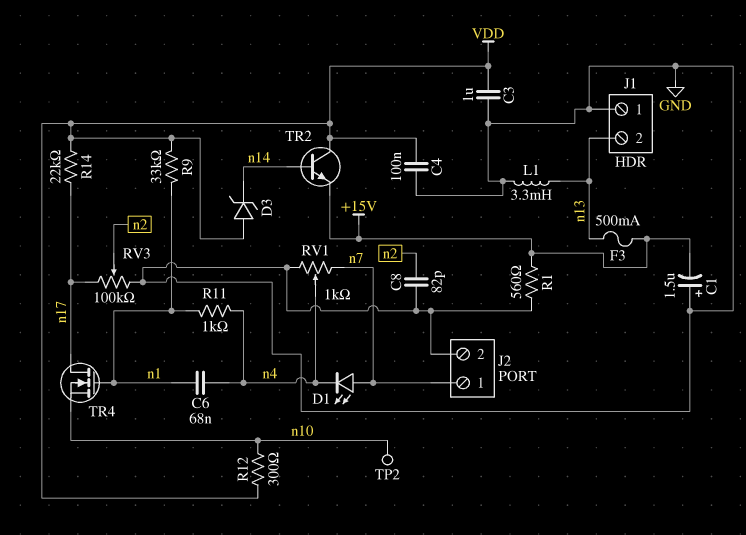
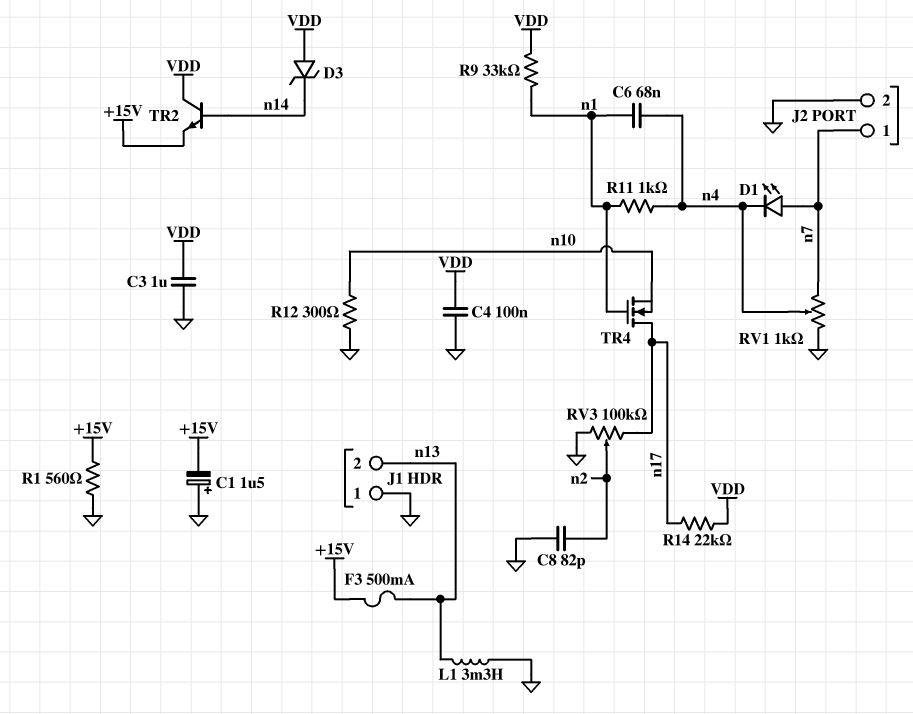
R12: 300 (VDD, n10) -> 300 (GND, n10)
TP2: test point (n10) -> none

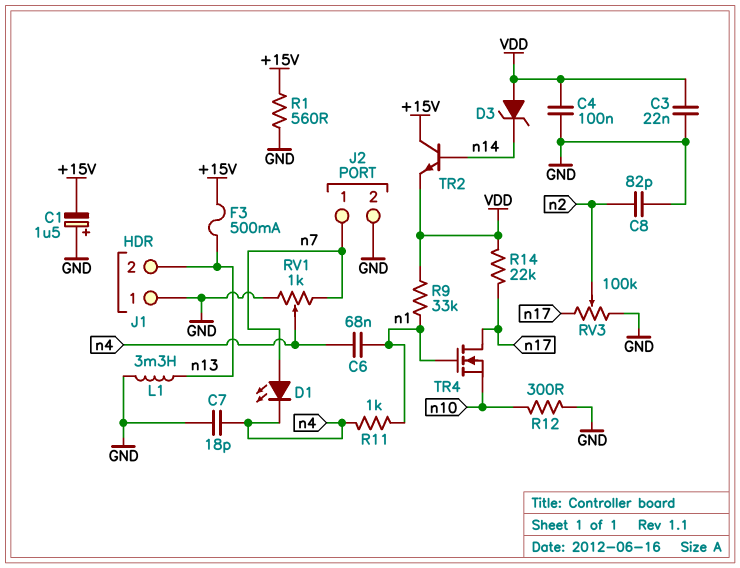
C3: 1uF (GND, VDD) -> 22nF (GND, VDD)
C7: none -> 18pF (GND, n4)
TR2: NPN (B n14, C VDD, E +15V) -> NPN (B n14, C +15V, E VDD)

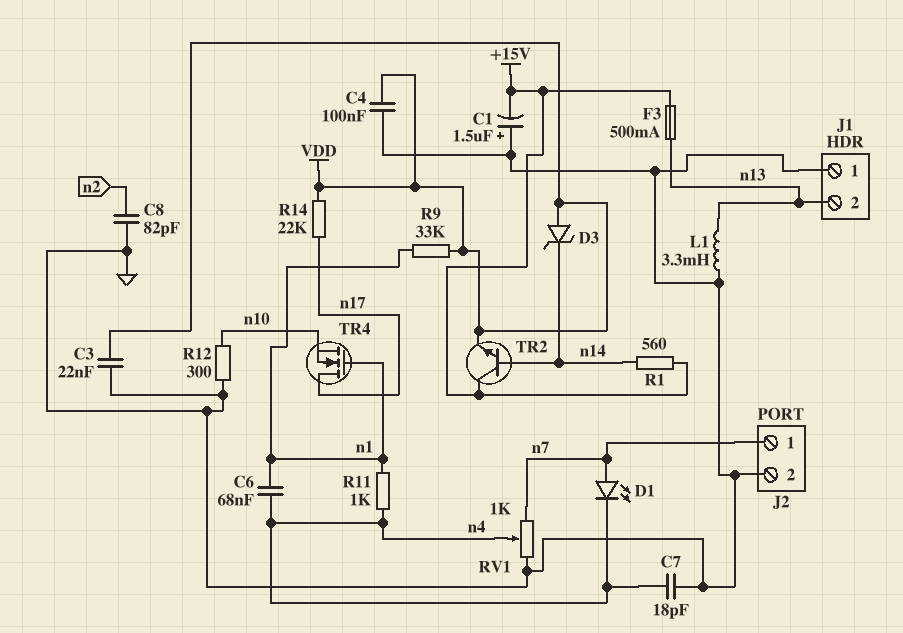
R1: 560 (+15V, GND) -> 560 (+15V, n14)
RV3: 100k (GND, n17, wiper n2) -> none

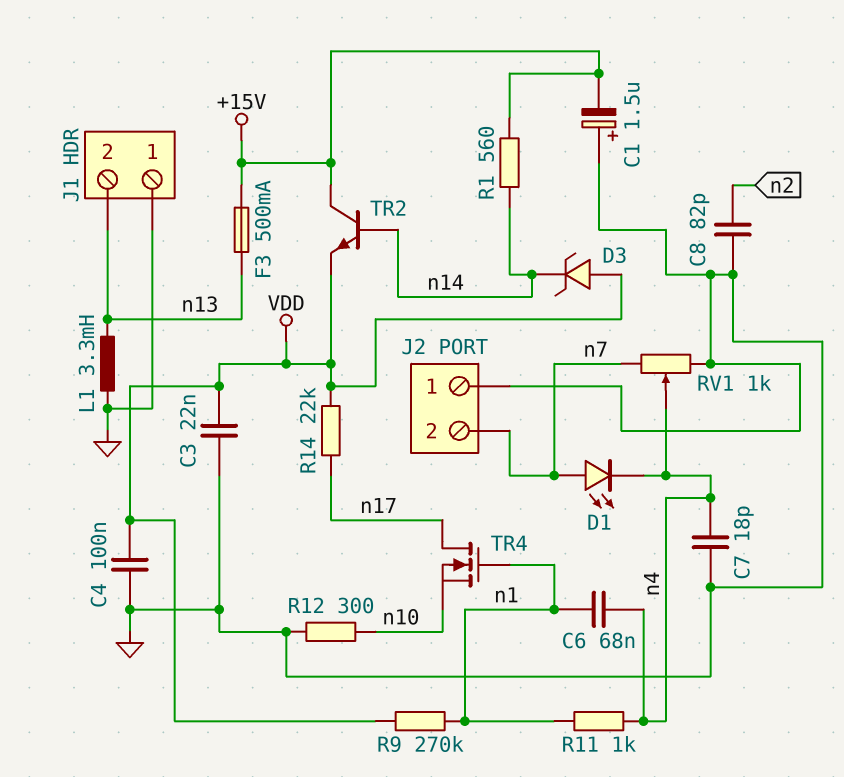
J2 pin 1: n7 -> GND
J2 pin 2: GND -> n7
R9: 33k (VDD, n1) -> 270k (VDD, n1)

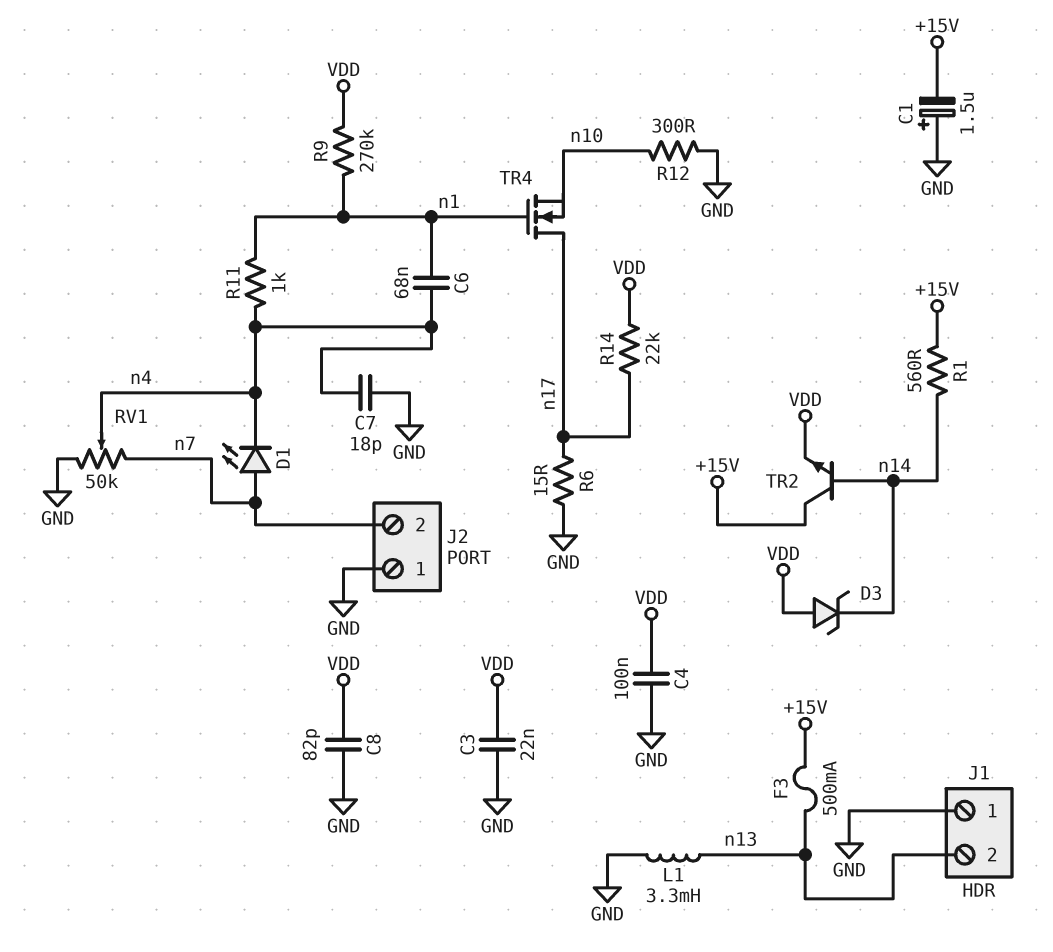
C8: 82pF (GND, n2) -> 82pF (GND, VDD)
R6: none -> 15 (GND, n17)
RV1: 1k (GND, n7, wiper n4) -> 50k (GND, n7, wiper n4)

